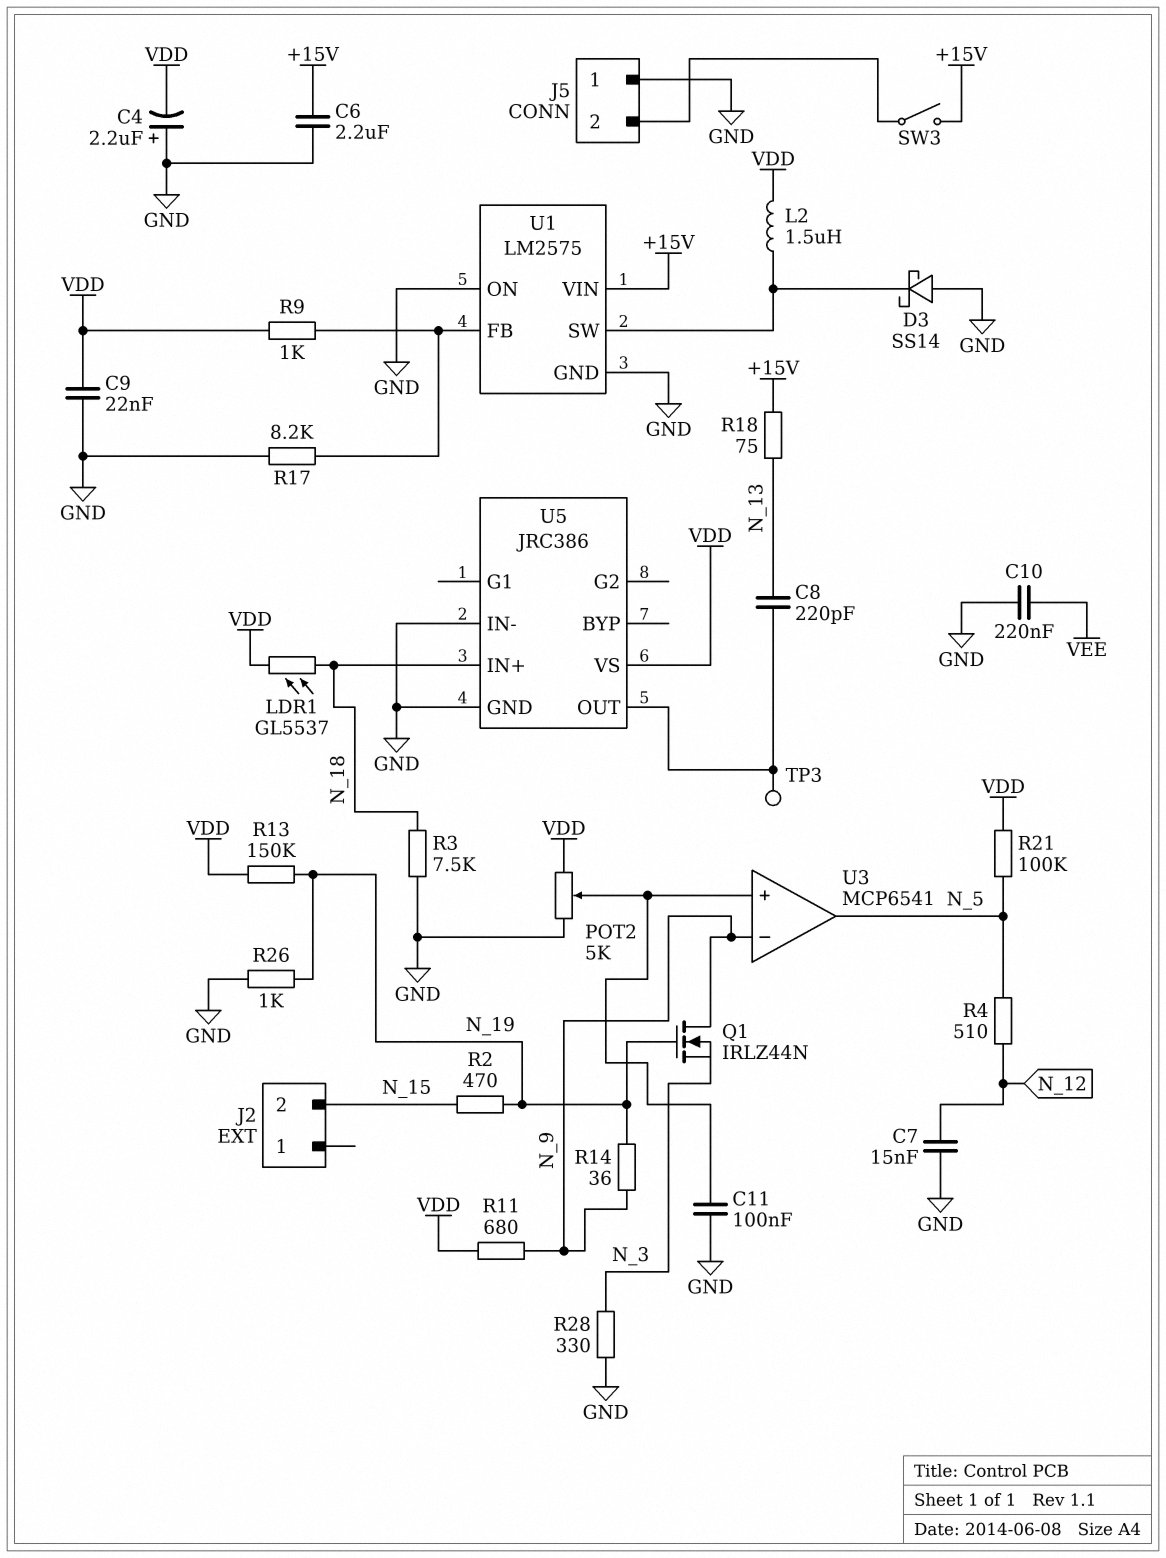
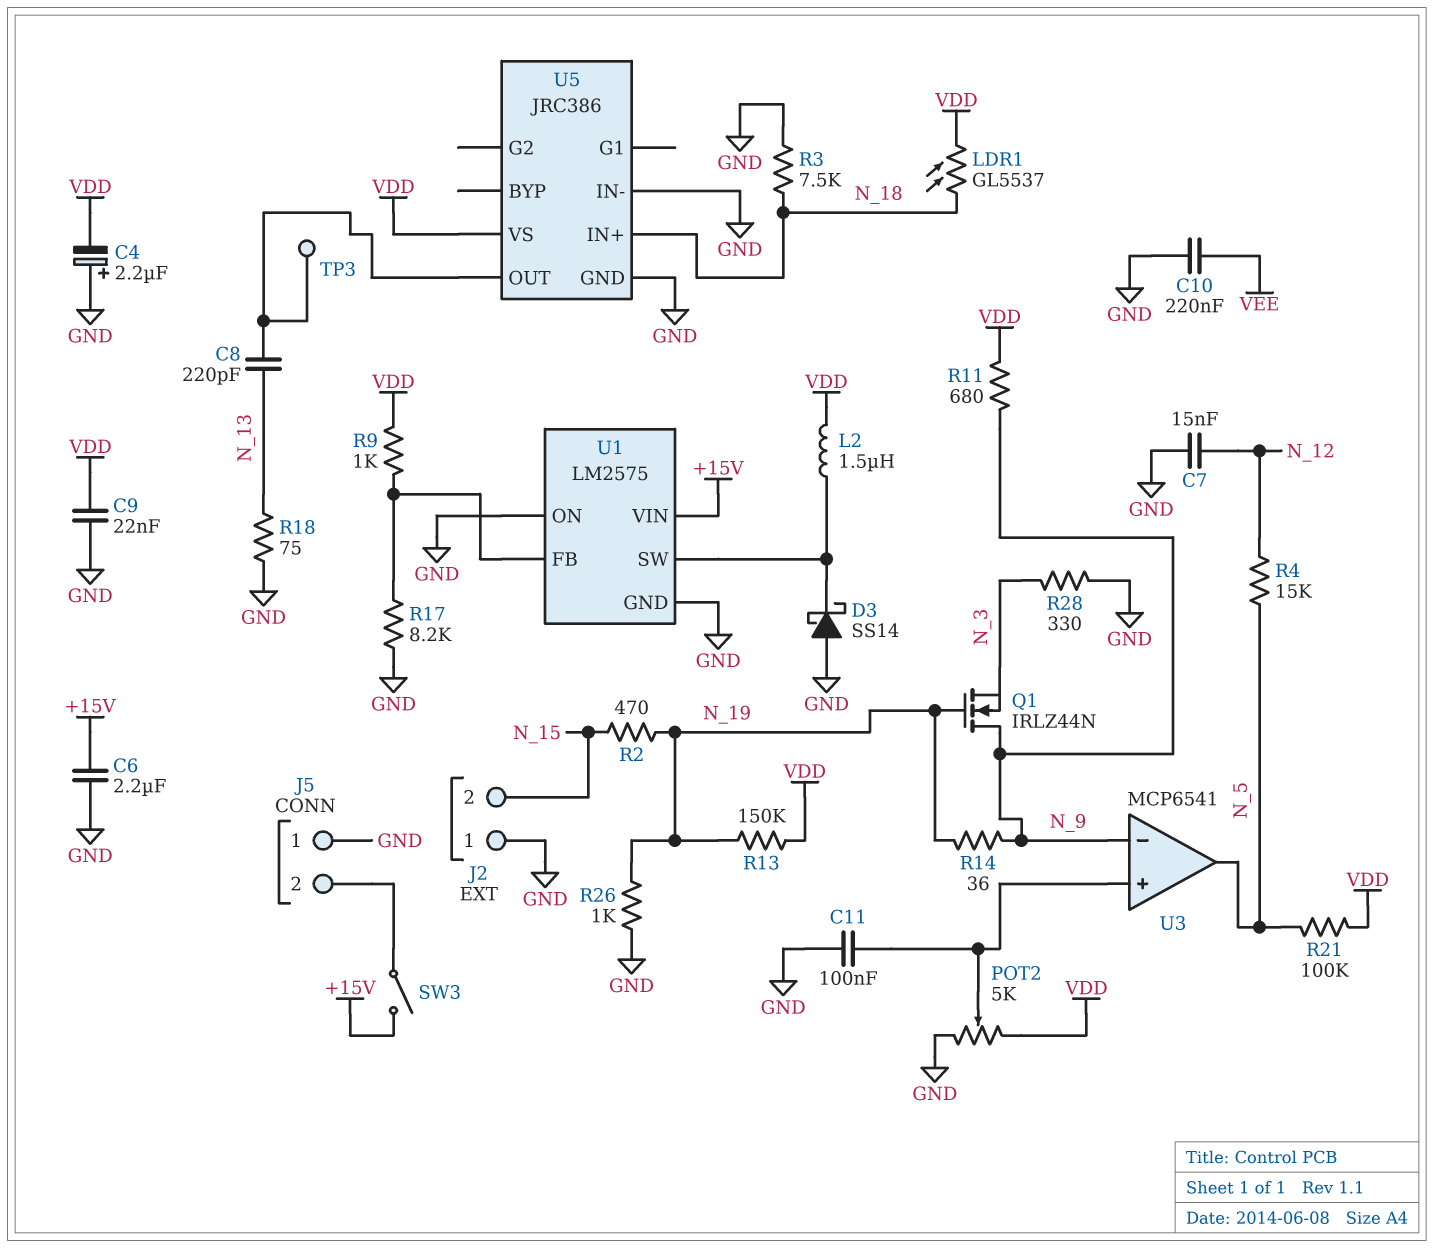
J2 pin 1: none -> GND
R4: 510 (N_5, N_12) -> 15k (N_5, N_12)
R18: 75 (+15V, N_13) -> 75 (GND, N_13)

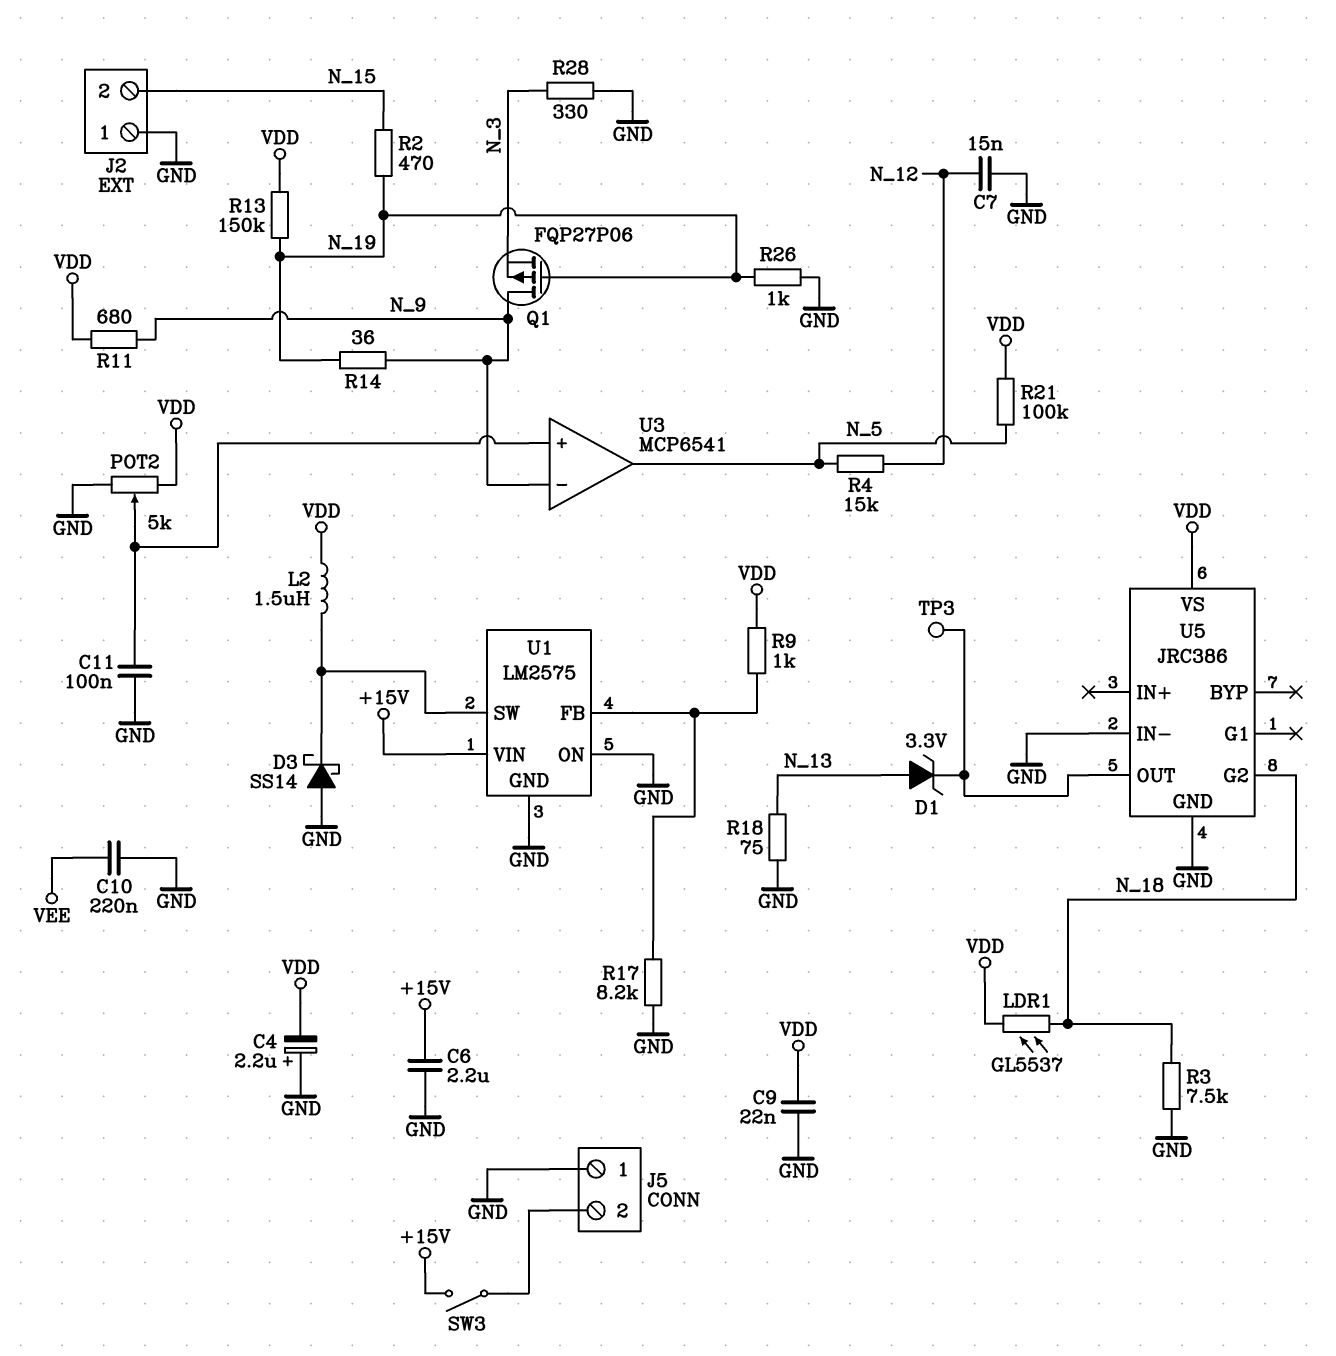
C8: 220pF (N_13, U5/OUT) -> none
D1: none -> zener 3.3V (A N_13, K U5/OUT)
Q1: NMOS IRLZ44N (G N_19, D N_9, S N_3) -> PMOS FQP27P06 (G N_19, D N_9, S N_3)
U5 pin G2: none -> N_18
U5 pin IN+: N_18 -> none

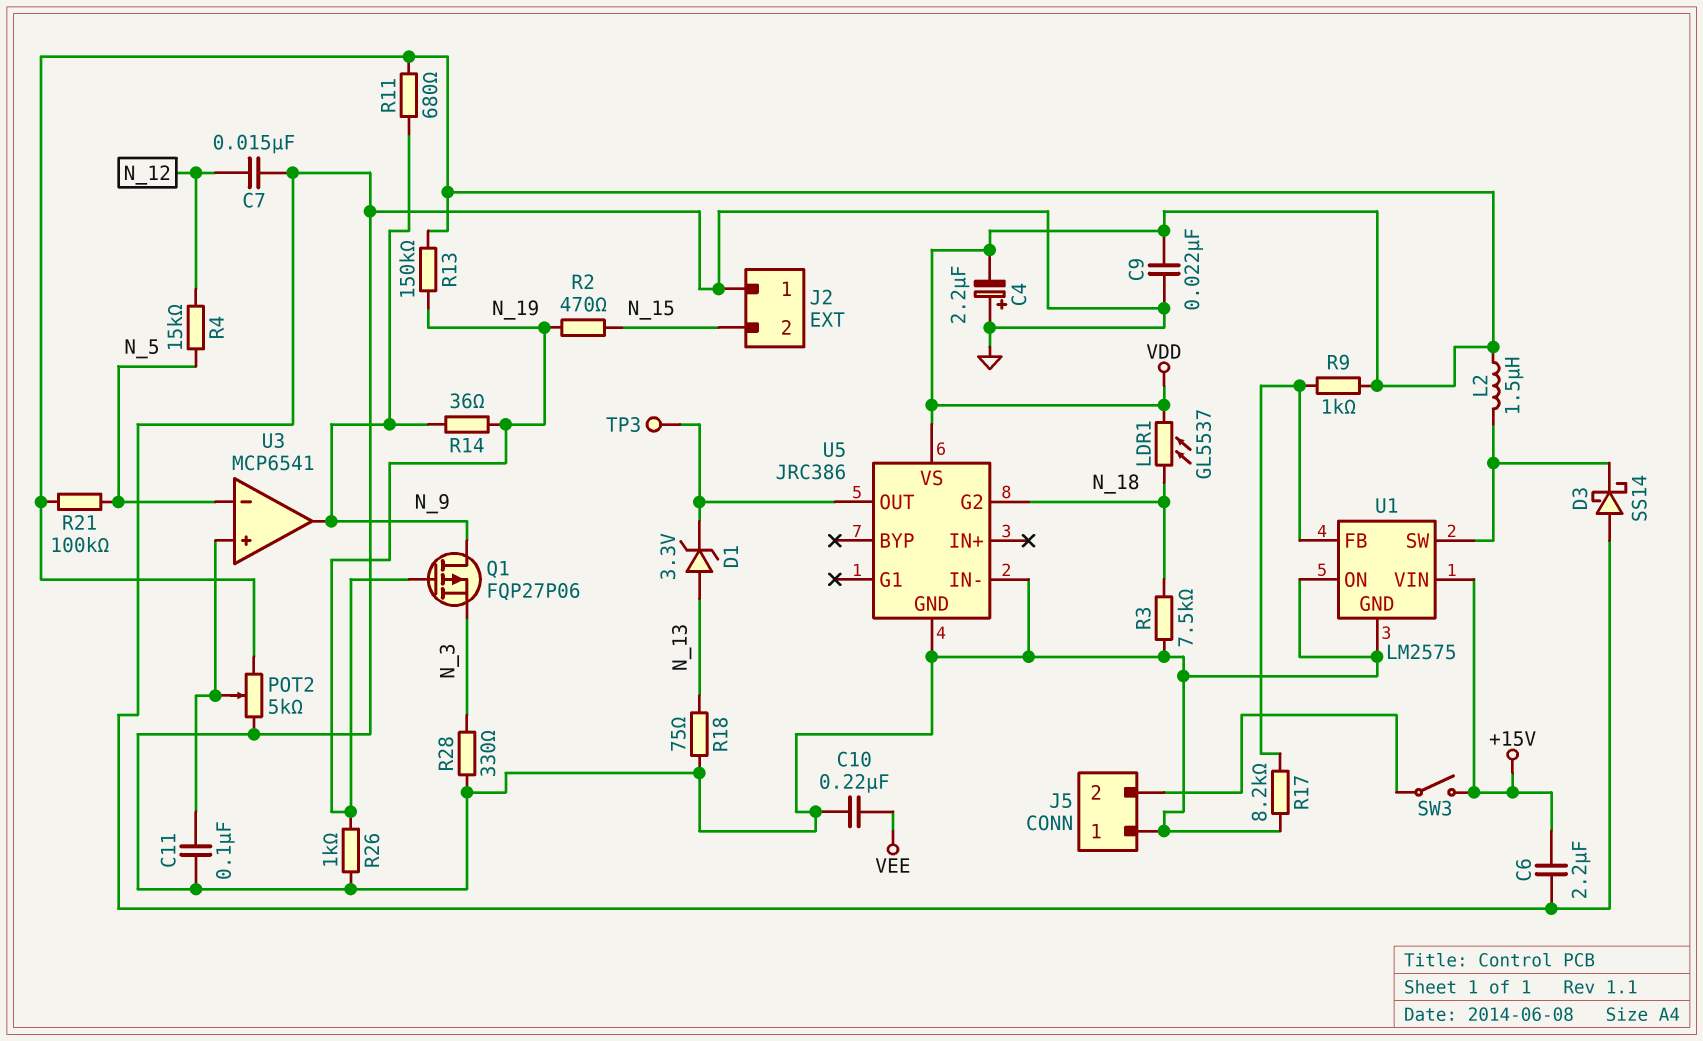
U3 pin in-: N_9 -> N_5
U3 pin out: N_5 -> N_9

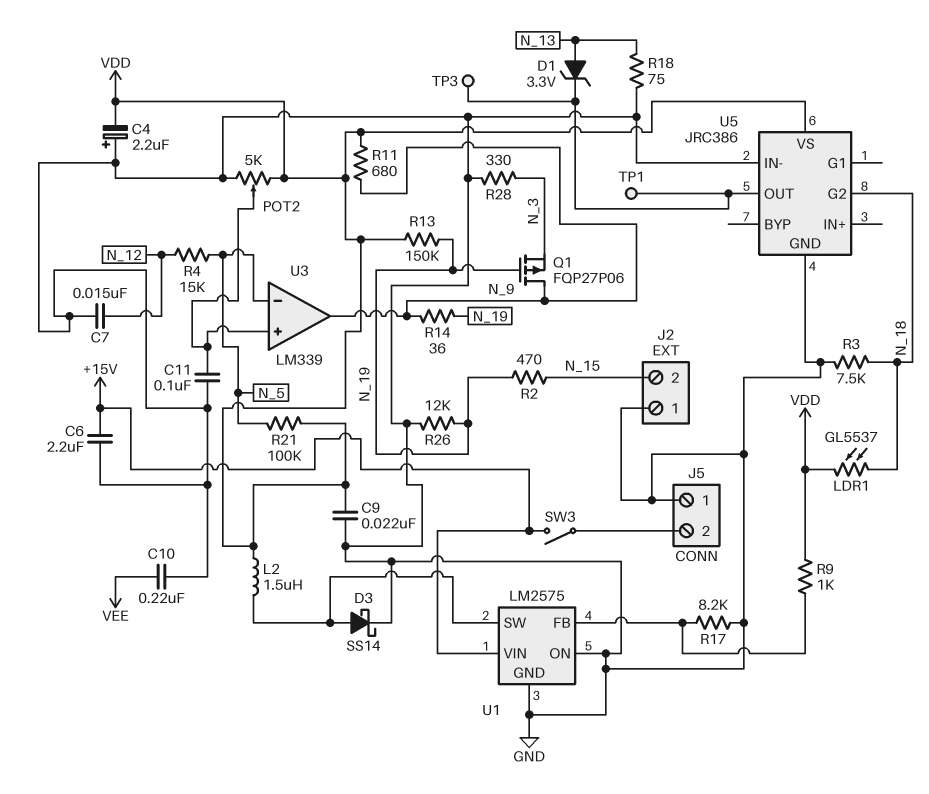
D3: schottky SS14 (A GND, K U1/SW) -> schottky SS14 (A U1/SW, K GND)
R26: 1k (GND, N_19) -> 12k (GND, N_19)
TP1: none -> test point (U5/OUT)
U3: MCP6541 -> LM339

